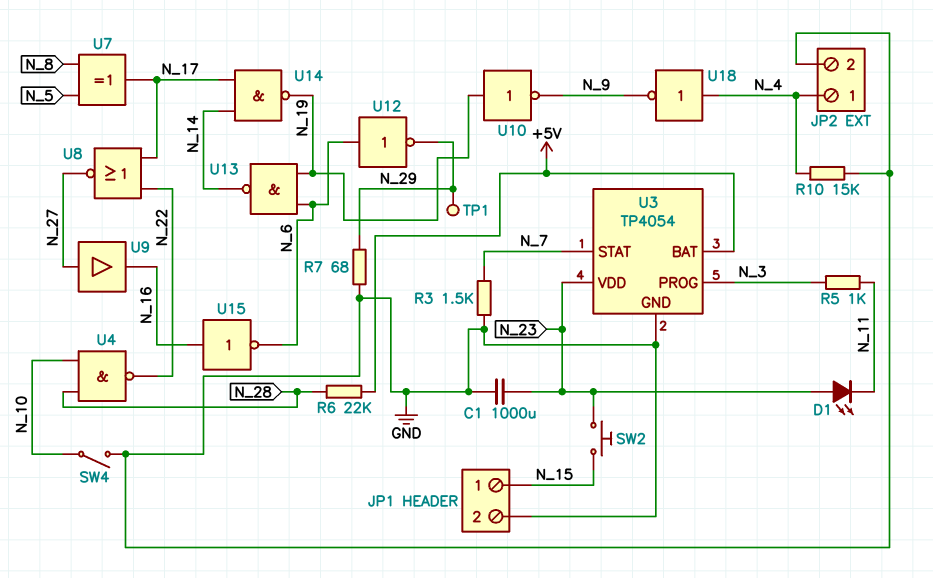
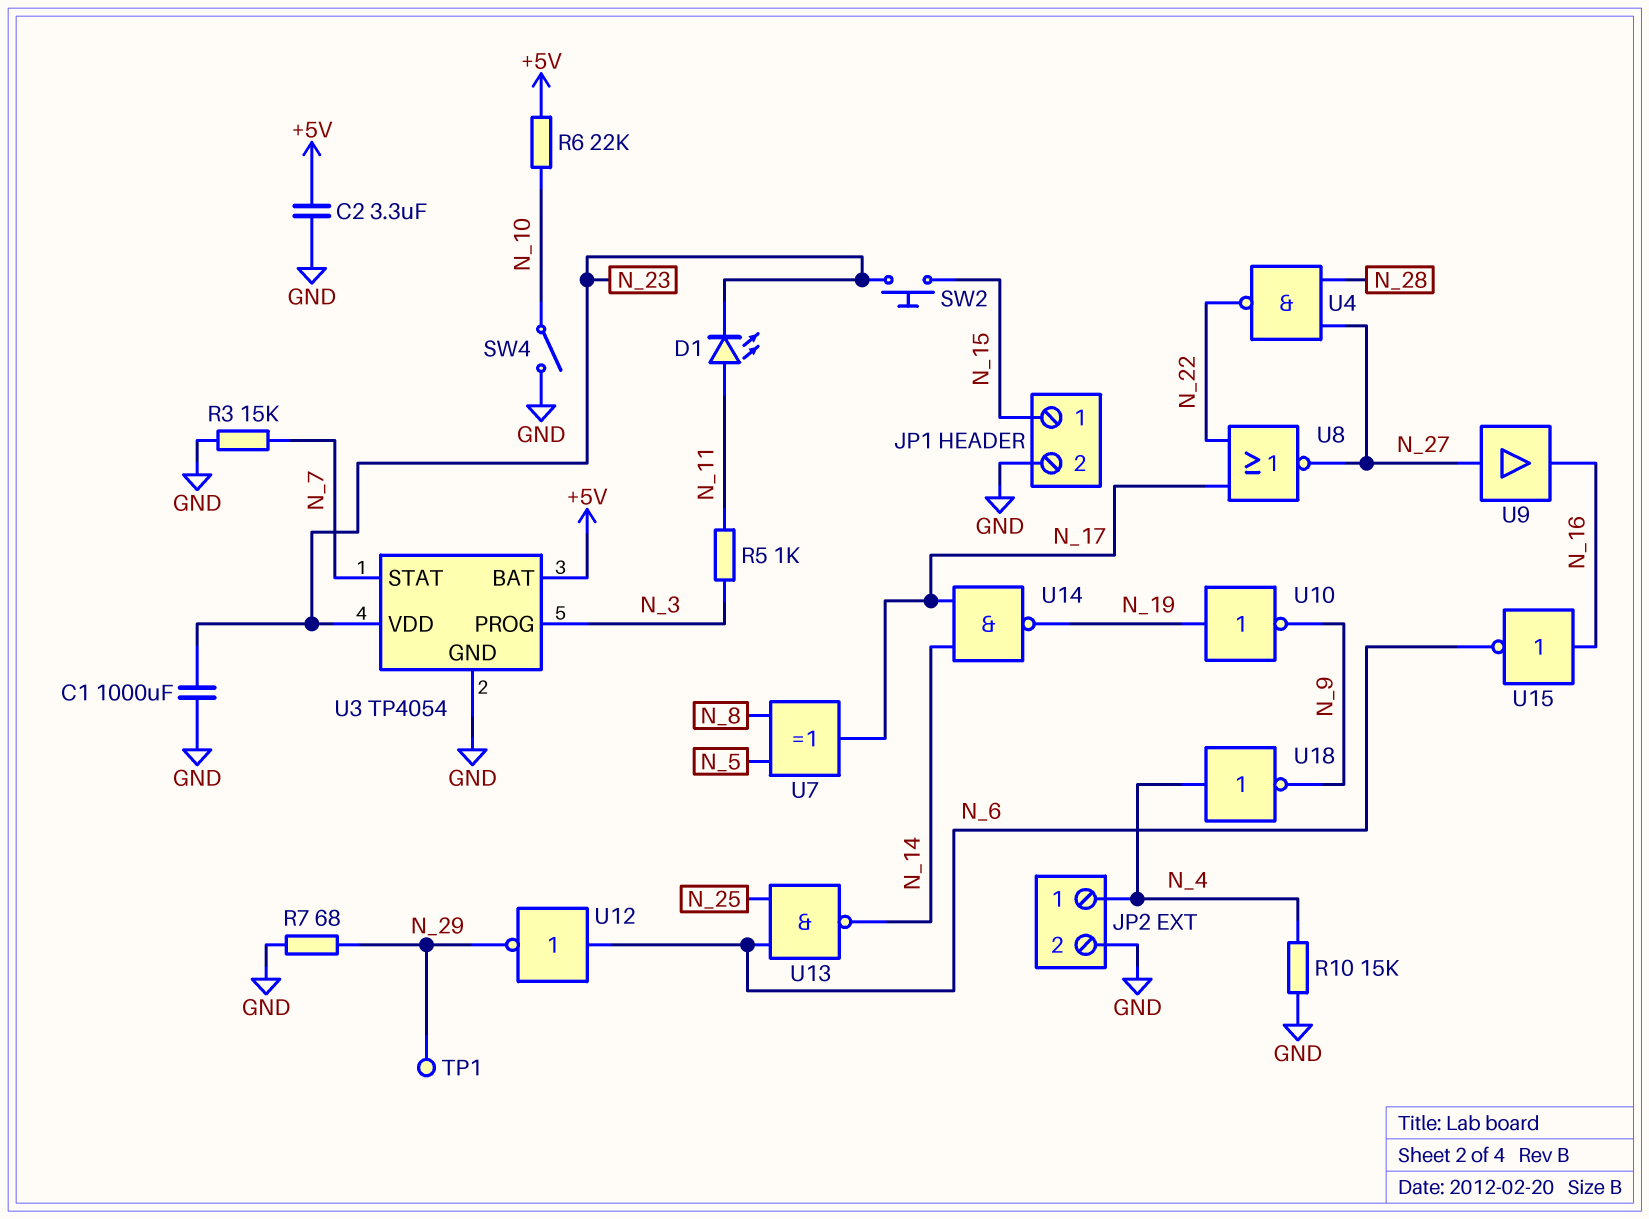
C2: none -> 3.3uF (+5V, GND)
D1: LED (A N_23, K N_11) -> LED (A N_11, K N_23)
R3: 1.5k (GND, N_7) -> 15k (GND, N_7)
R6: 22k (+5V, N_28) -> 22k (+5V, N_10)
U4: NAND (in N_10, in N_28, out N_22) -> NAND (in N_27, in N_28, out N_22)
U13: NAND (in N_6, in N_19, out N_14) -> NAND (in N_6, in N_25, out N_14)

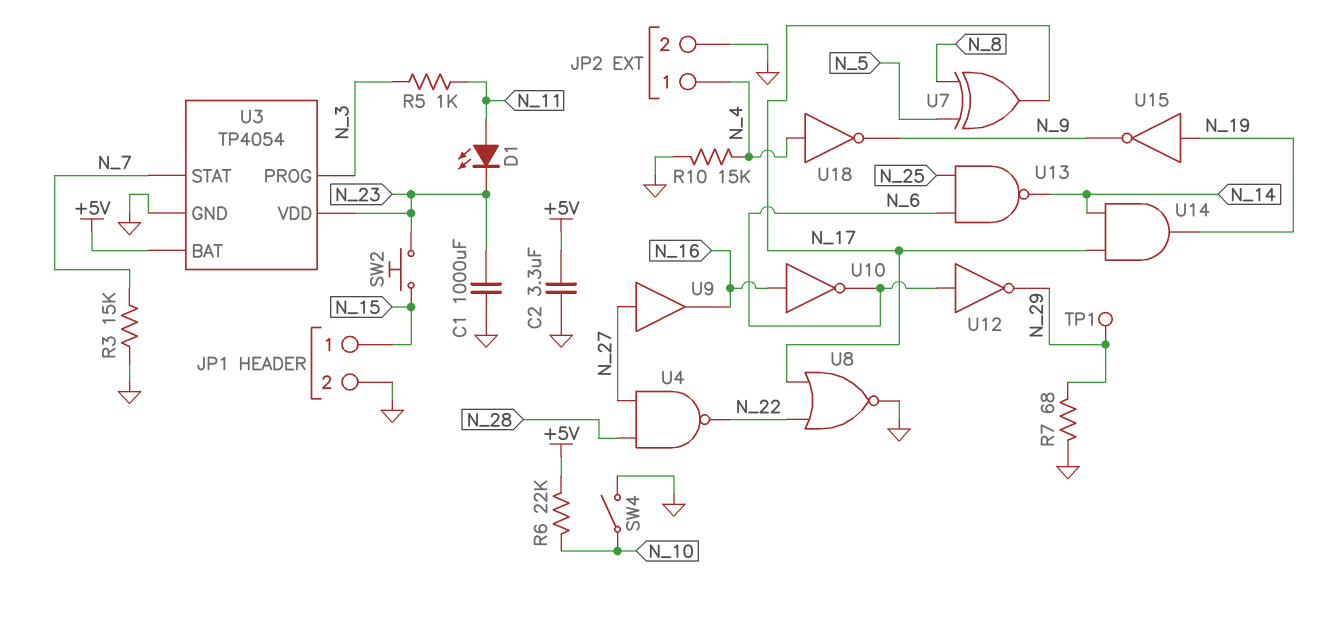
U8: NOR (in N_17, in N_22, out N_27) -> NOR (in N_17, in N_22, out GND)
U10: NOT (in N_19, out N_9) -> NOT (in N_16, out N_6)
U14: NAND (in N_14, in N_17, out N_19) -> AND (in N_14, in N_17, out N_19)
U15: NOT (in N_16, out N_6) -> NOT (in N_19, out N_9)

